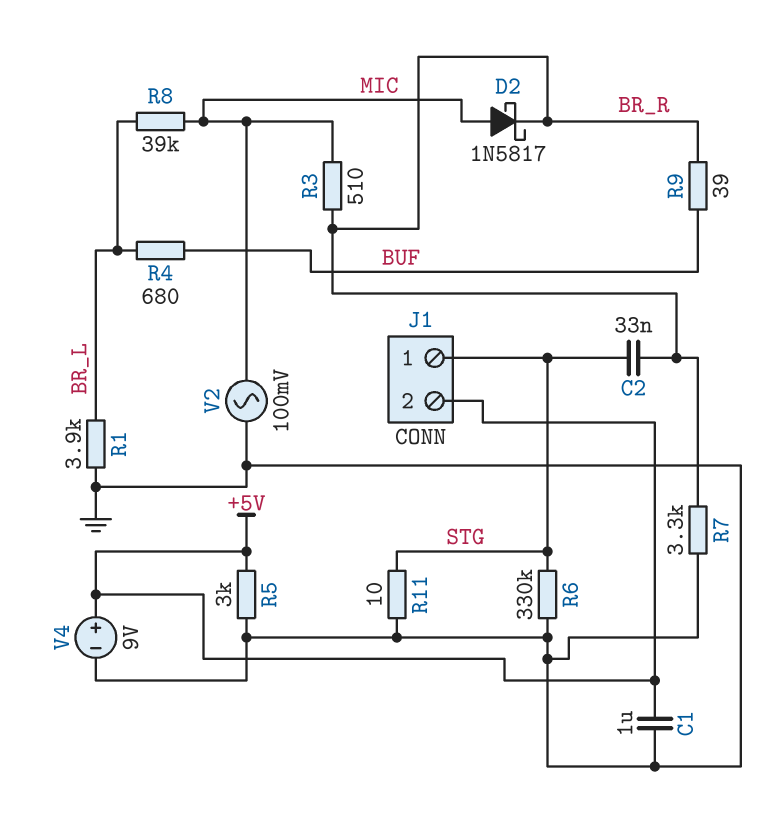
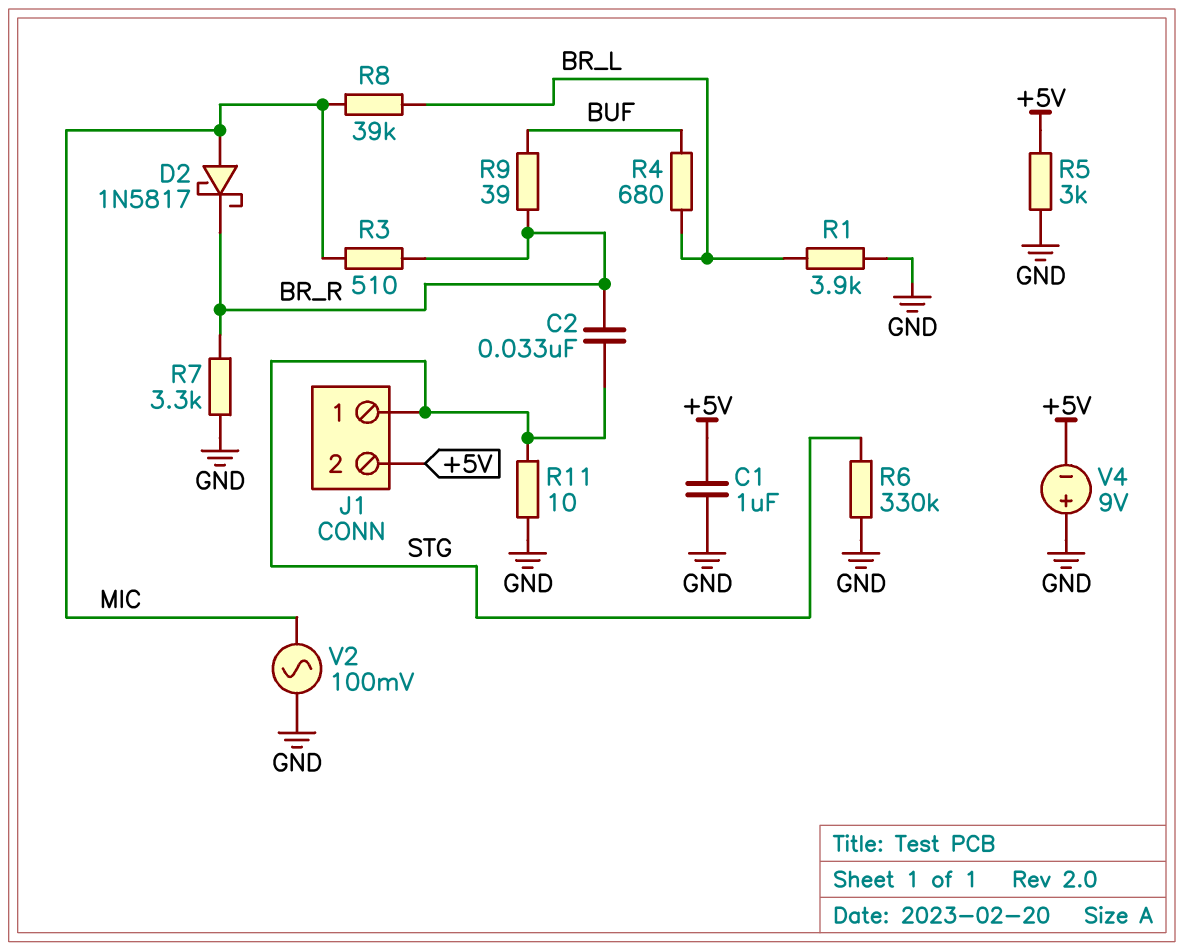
V4: 9V (plus +5V, minus GND) -> 9V (plus GND, minus +5V)

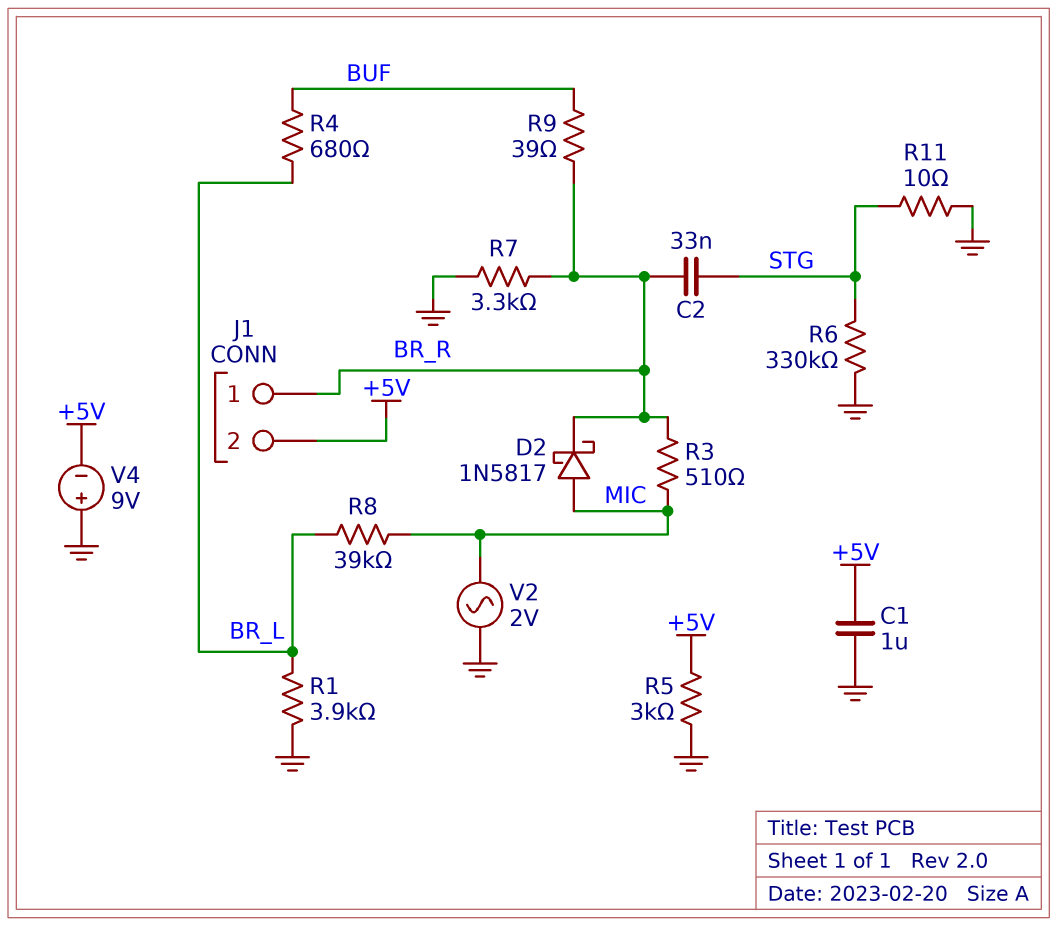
J1 pin 1: STG -> BR_R
V2: AC 100mV (GND, MIC) -> AC 2V (GND, MIC)

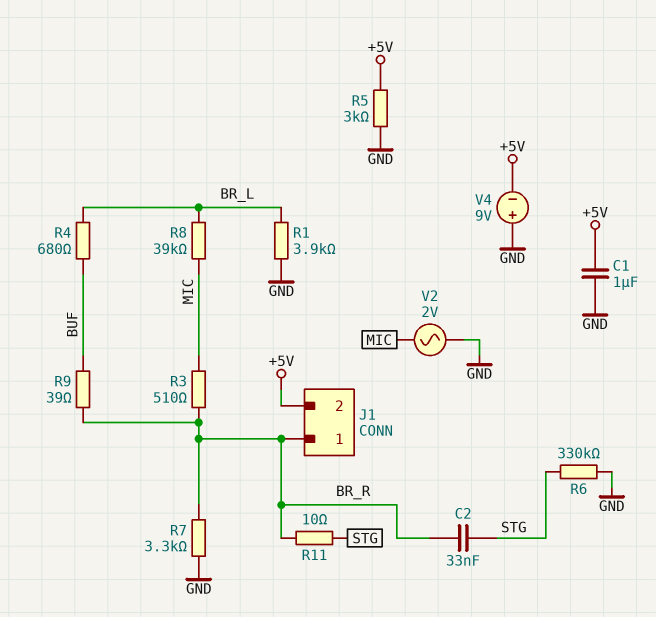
D2: schottky 1N5817 (A MIC, K BR_R) -> none
R11: 10 (GND, STG) -> 10 (BR_R, STG)

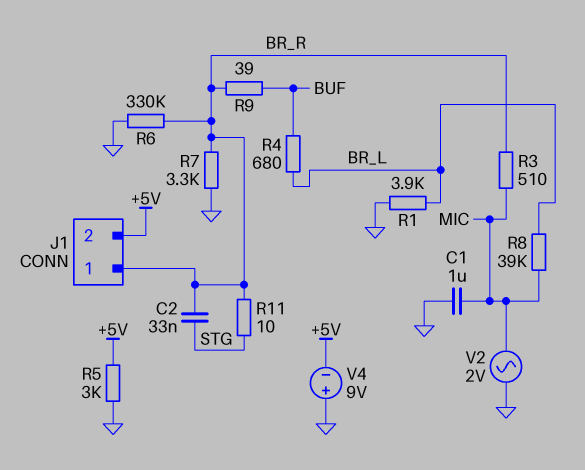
C1: 1uF (+5V, GND) -> 1uF (GND, MIC)
R6: 330k (GND, STG) -> 330k (BR_R, GND)

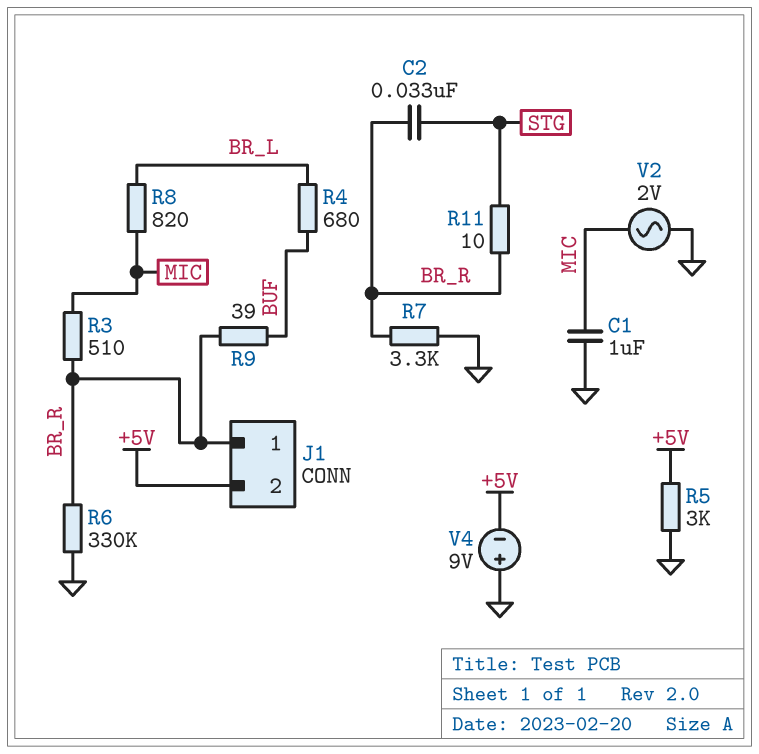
R1: 3.9k (BR_L, GND) -> none
R8: 39k (BR_L, MIC) -> 820 (BR_L, MIC)

